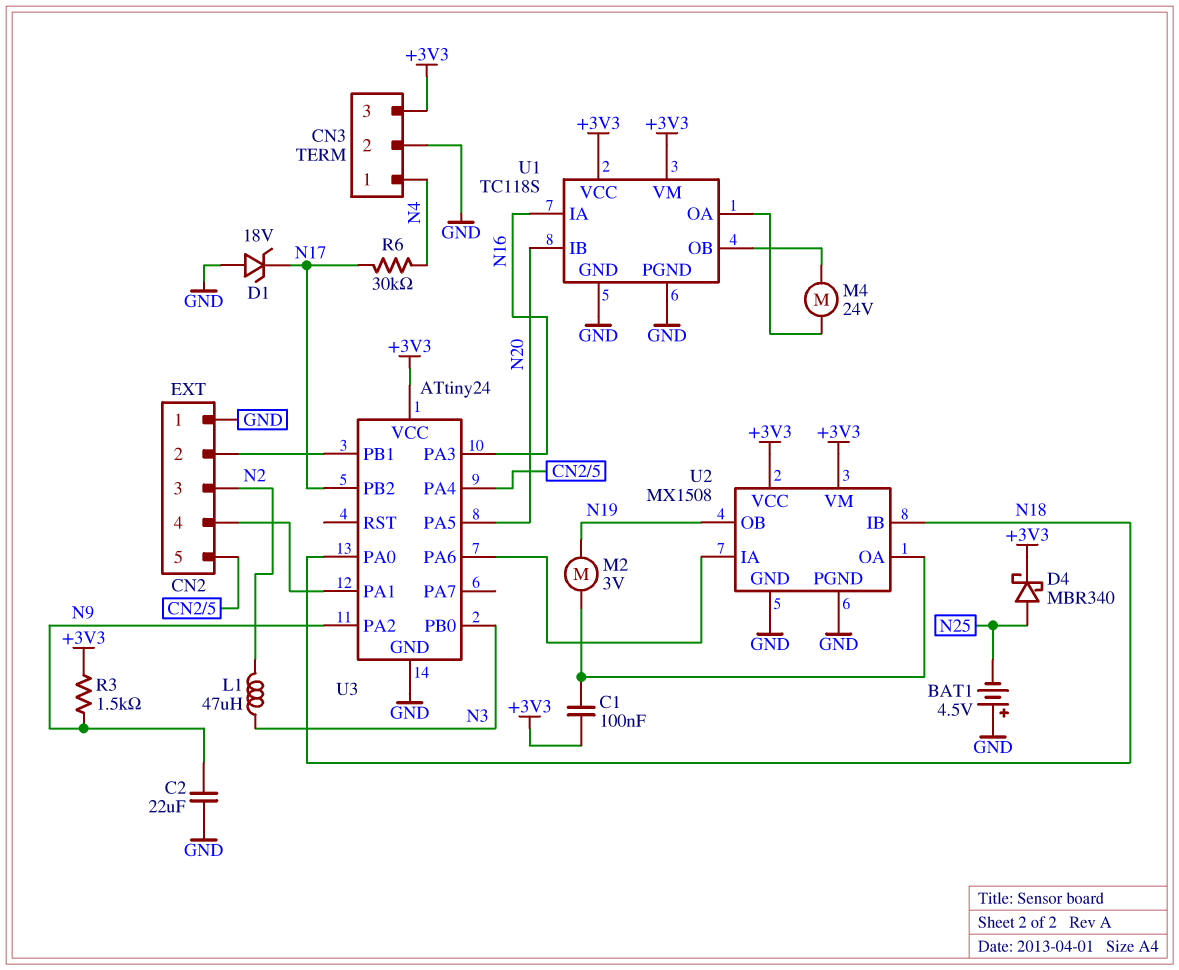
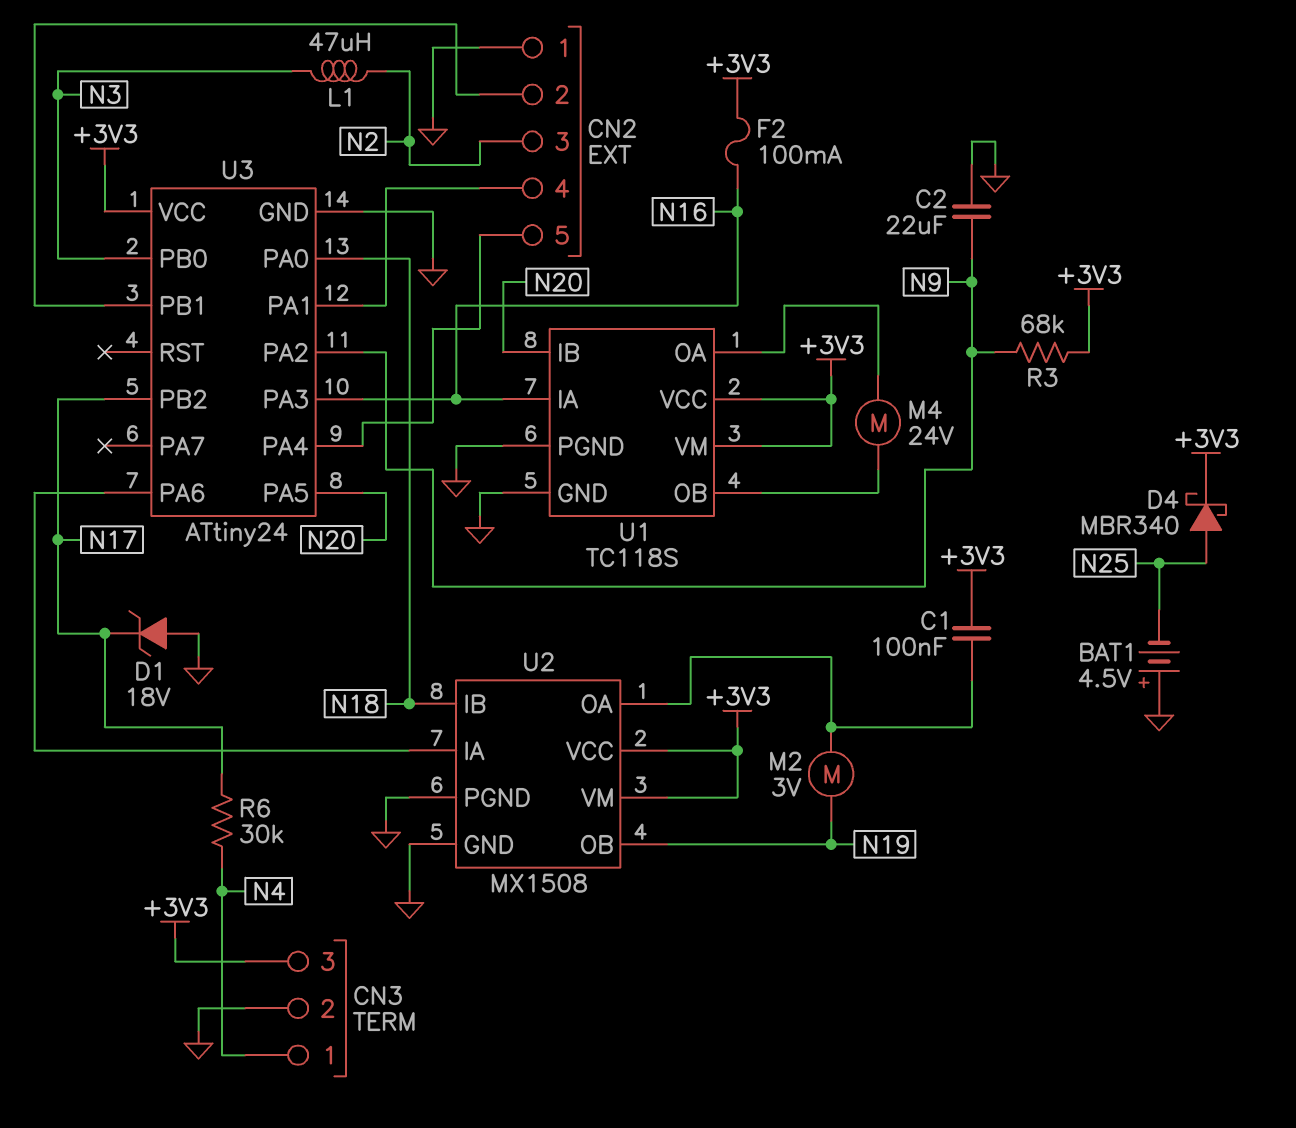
F2: none -> 100mA (+3V3, N16)
R3: 1.5k (+3V3, N9) -> 68k (+3V3, N9)

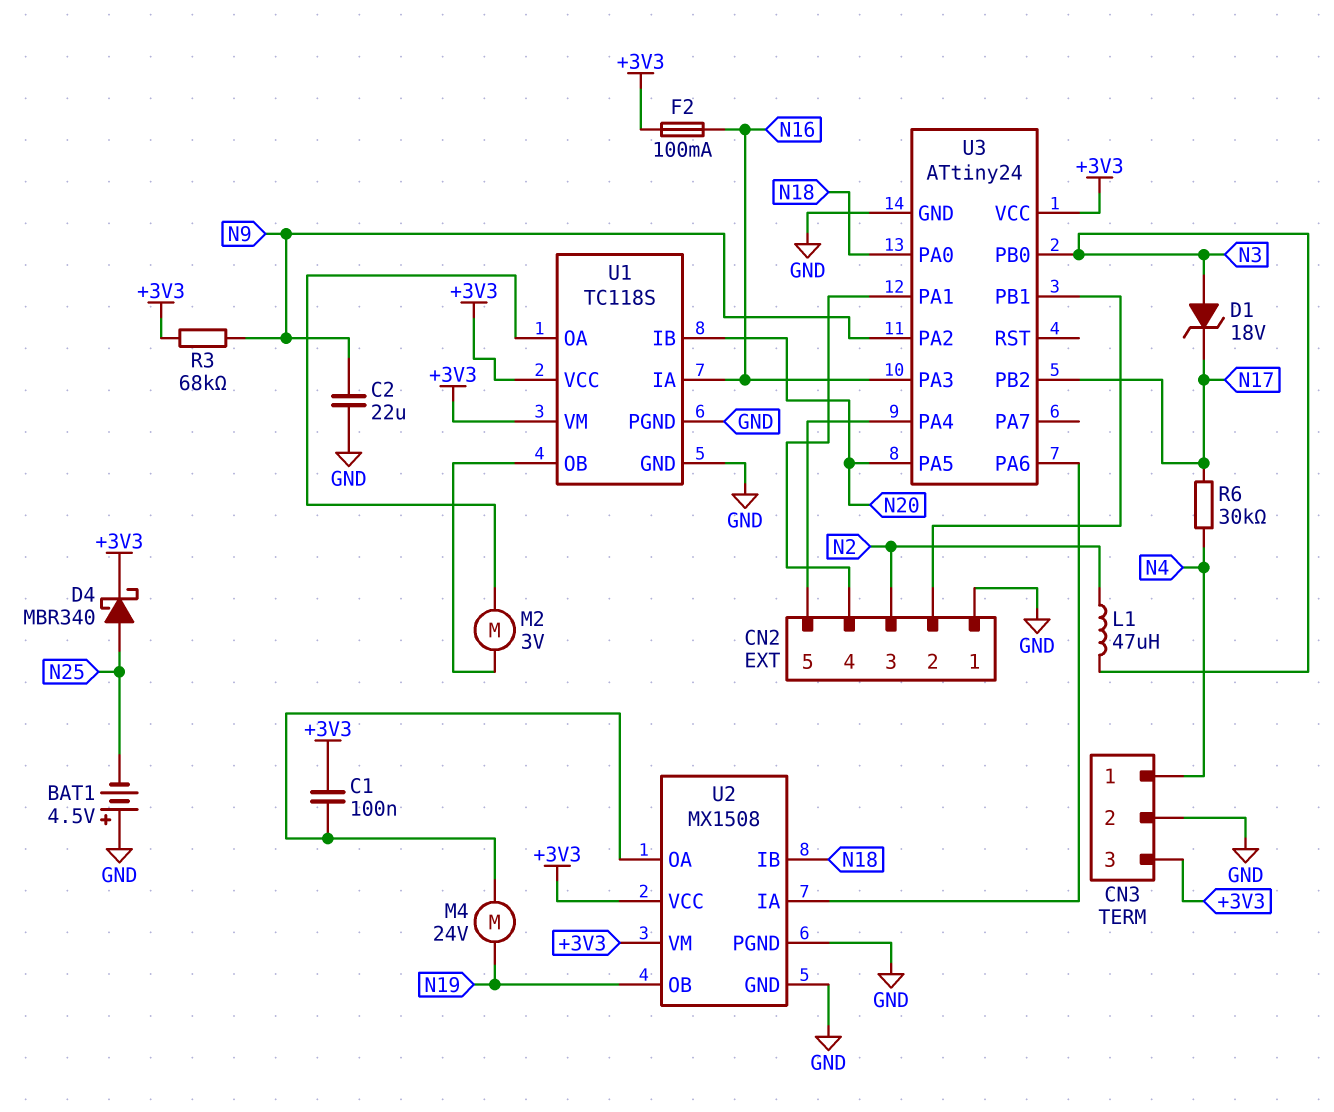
D1: zener 18V (A GND, K N17) -> zener 18V (A N3, K N17)
M2: motor 3V (N19, U2/OA) -> motor 3V (U1/OA, U1/OB)
M4: motor 24V (U1/OA, U1/OB) -> motor 24V (N19, U2/OA)

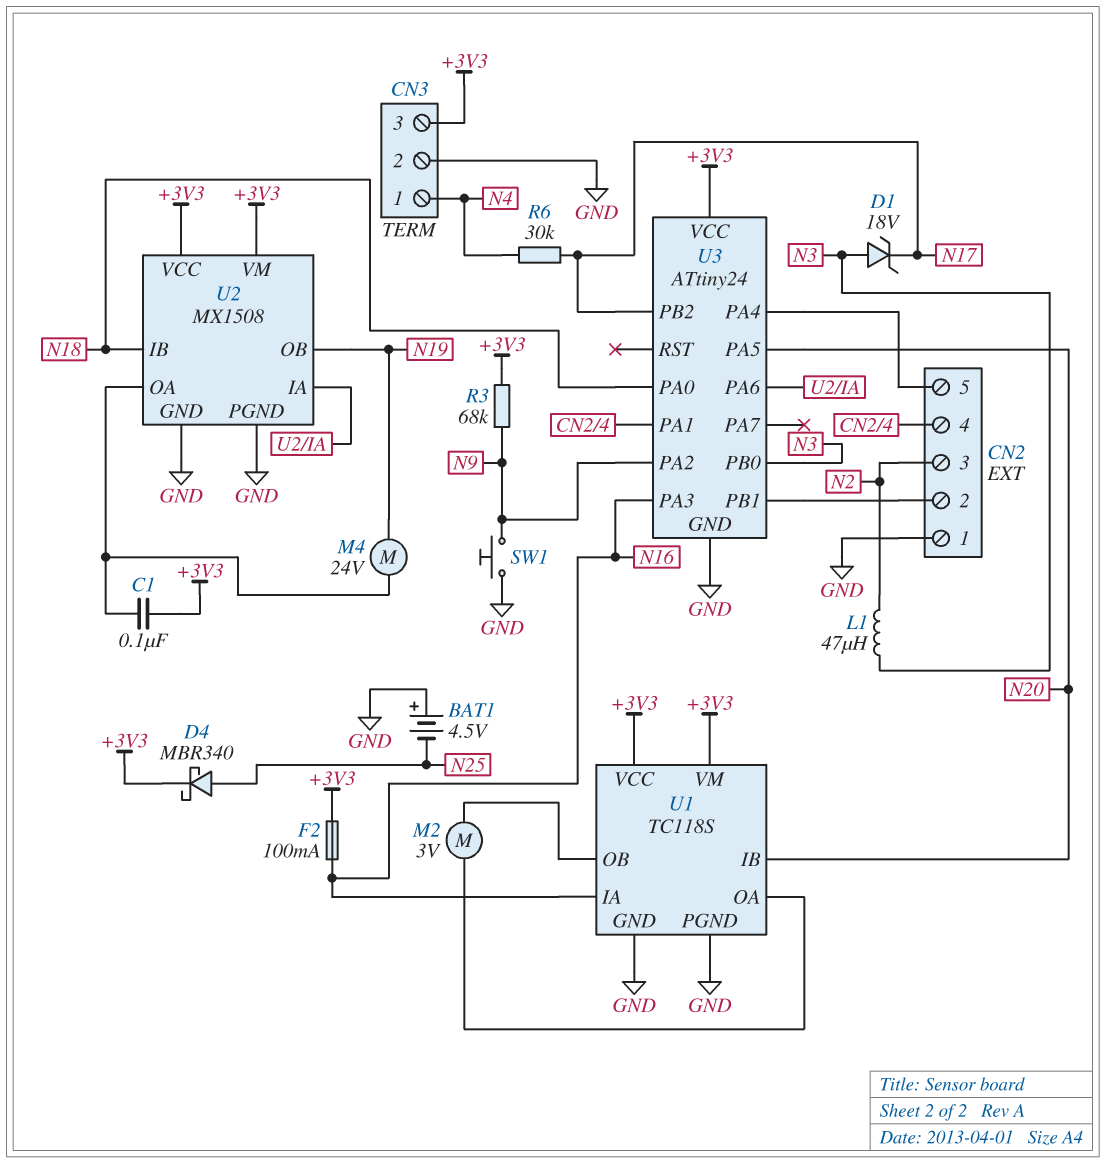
C2: 22uF (GND, N9) -> none
SW1: none -> button (GND, N9)

